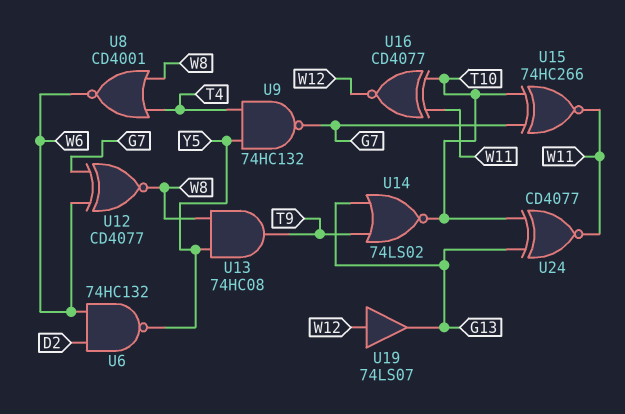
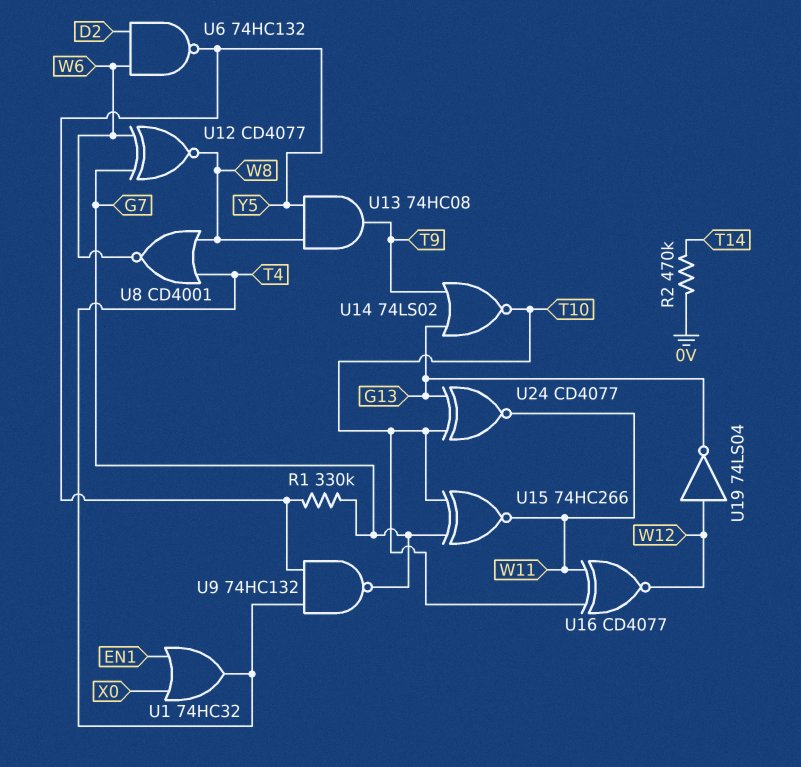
R1: none -> 330k (G7, Y5)
R2: none -> 470k (0V, T14)
U1: none -> OR 74HC32 (in EN1, in X0, out T4)
U19: buffer 74LS07 (in W12, out G13) -> NOT 74LS04 (in W12, out G13)

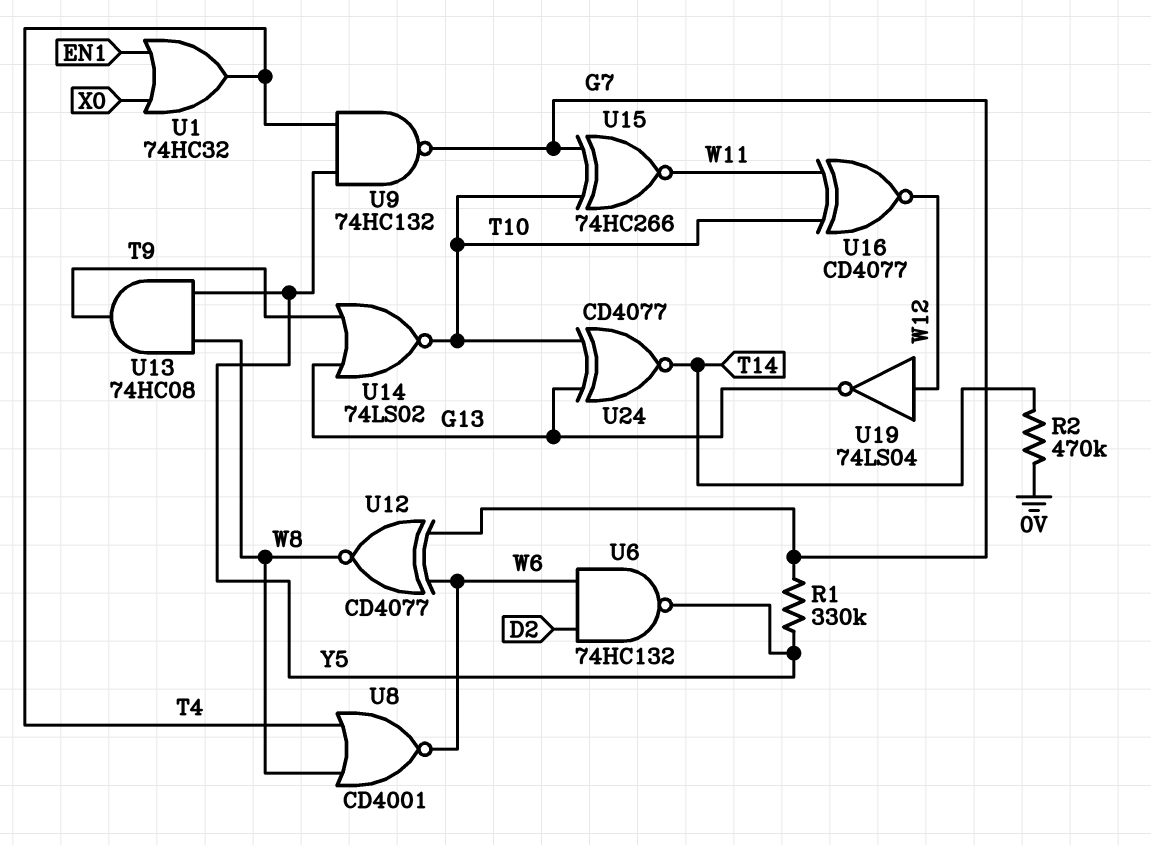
U24: XNOR CD4077 (in G13, in T10, out W11) -> XNOR CD4077 (in G13, in T10, out T14)

